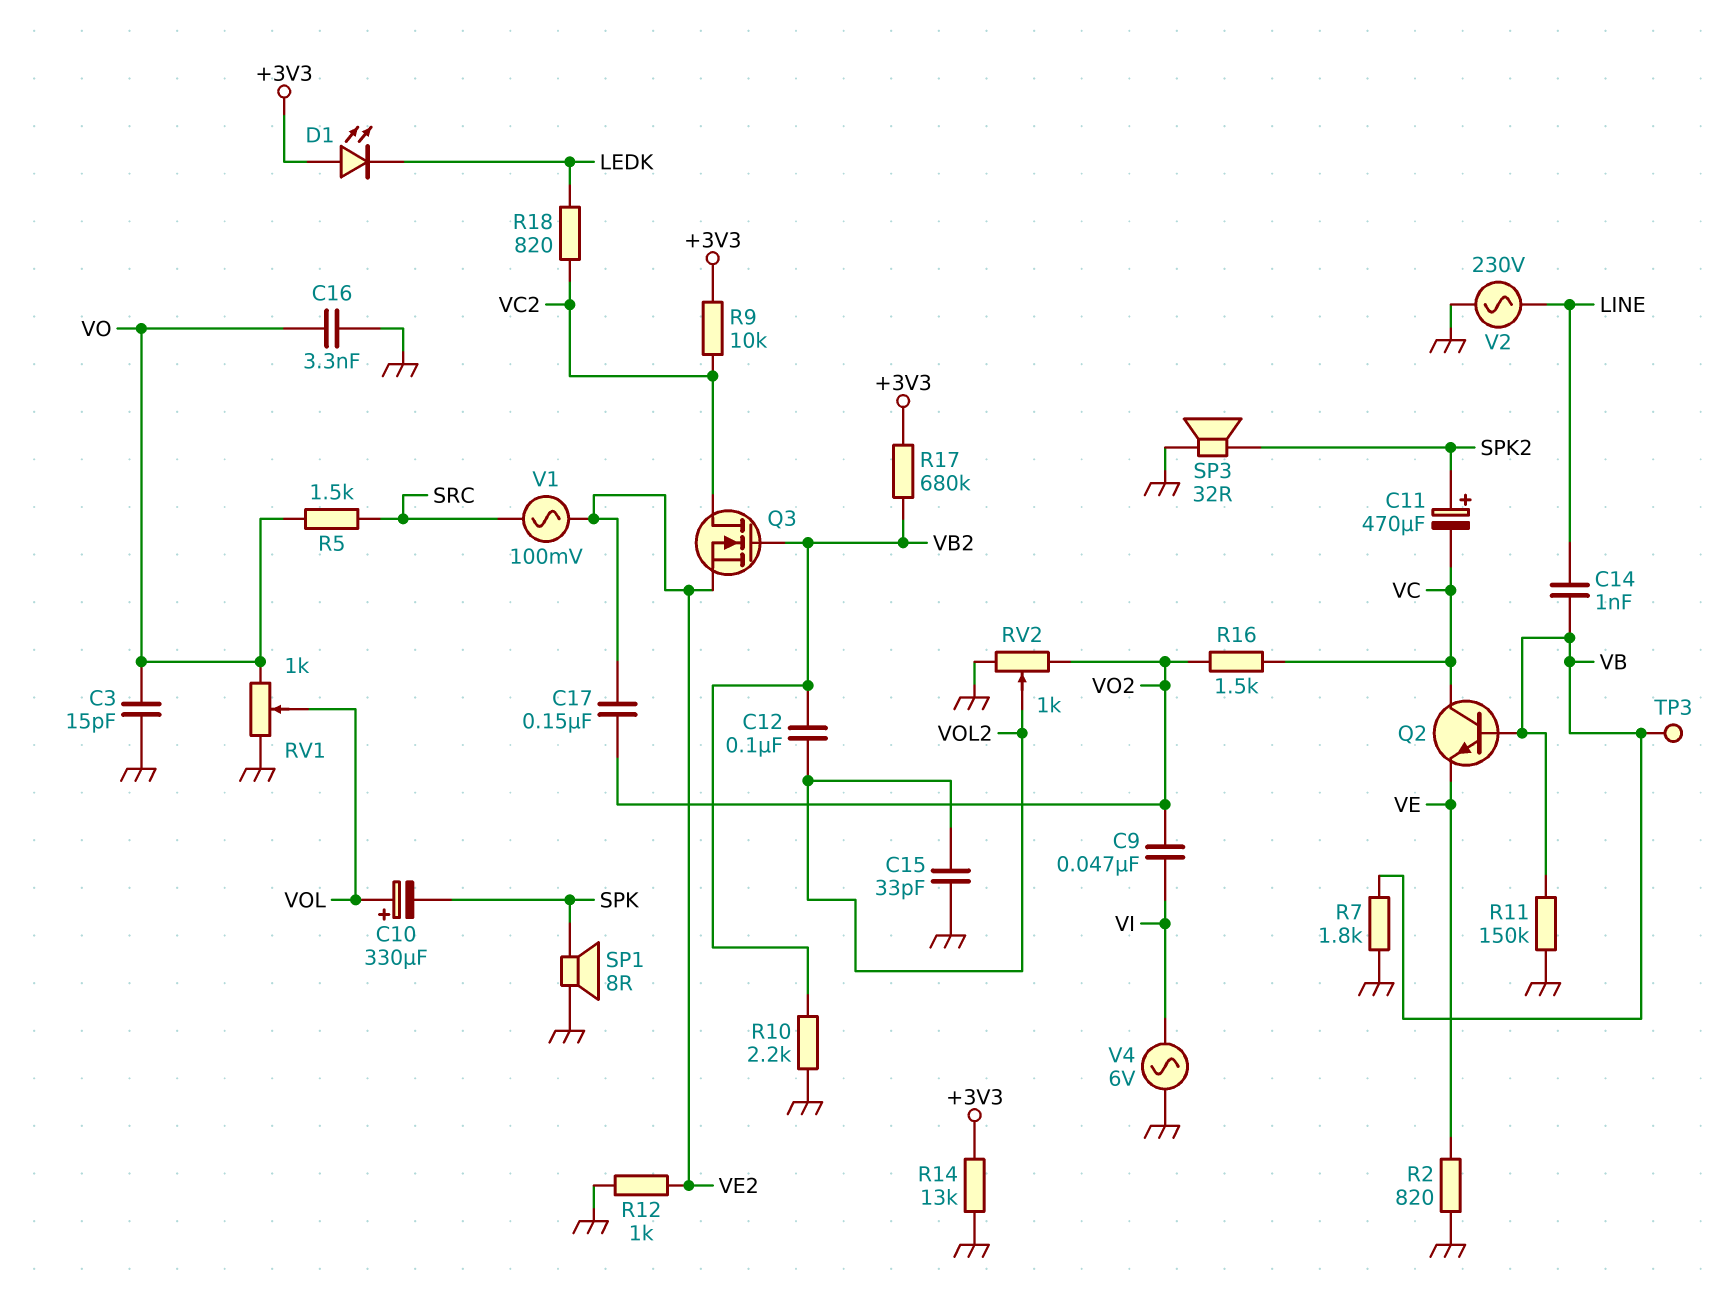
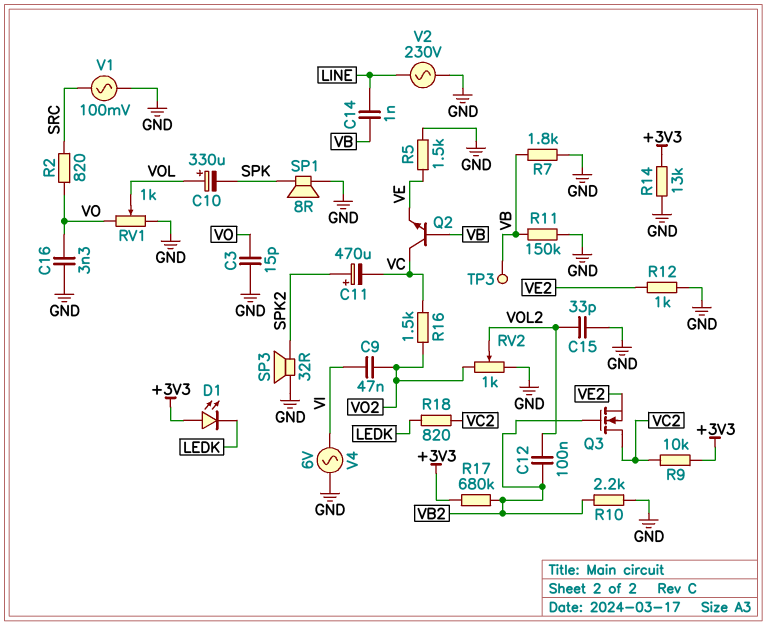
C17: 150nF (VE2, VO2) -> none
R2: 820 (GND, VE) -> 820 (SRC, VO)
R5: 1.5k (SRC, VO) -> 1.5k (GND, VE)
V1: AC 100mV (SRC, VE2) -> AC 100mV (GND, SRC)

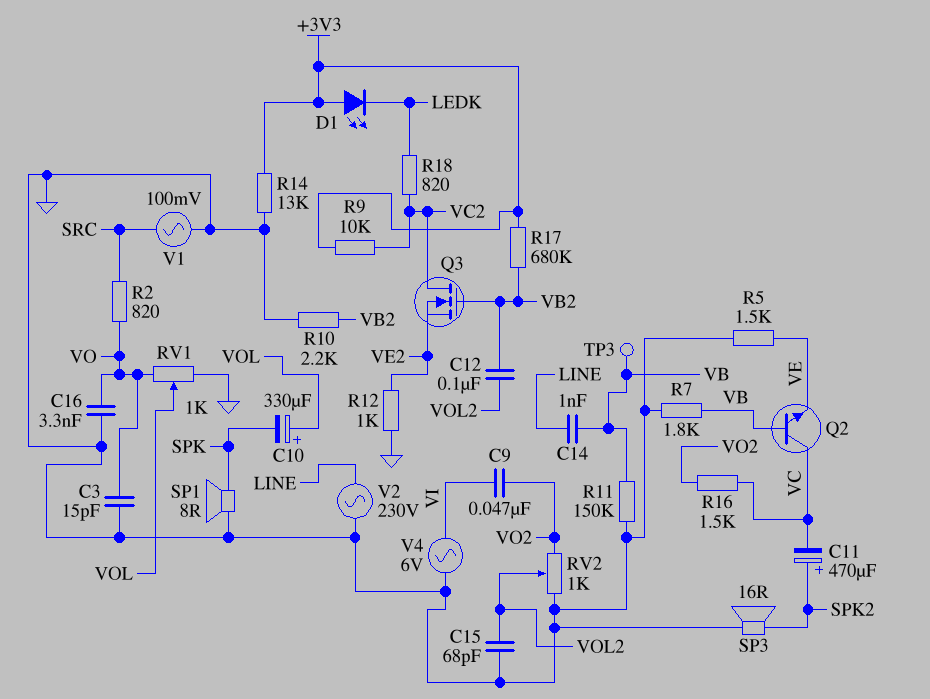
C15: 33pF (GND, VOL2) -> 68pF (GND, VOL2)
SP3: speaker 32R (GND, SPK2) -> speaker 16R (GND, SPK2)

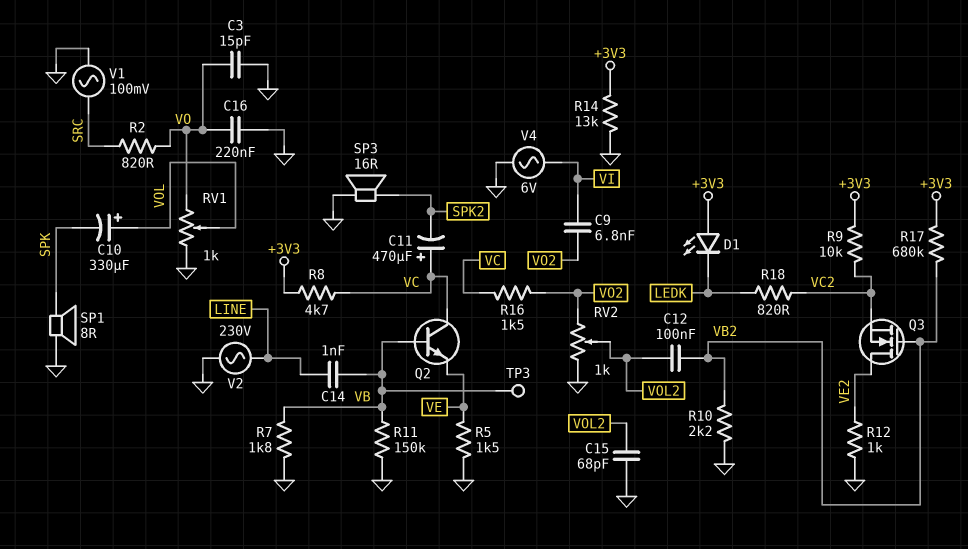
C9: 47nF (VI, VO2) -> 6.8nF (VI, VO2)
C11: 470uF (plus SPK2, minus VC) -> 470uF (plus VC, minus SPK2)
C16: 3.3nF (GND, VO) -> 220nF (GND, VO)
Q3: NMOS (G VB2, D VC2, S VE2) -> NMOS (G VB2, D VE2, S VC2)
R8: none -> 4.7k (+3V3, VC)

